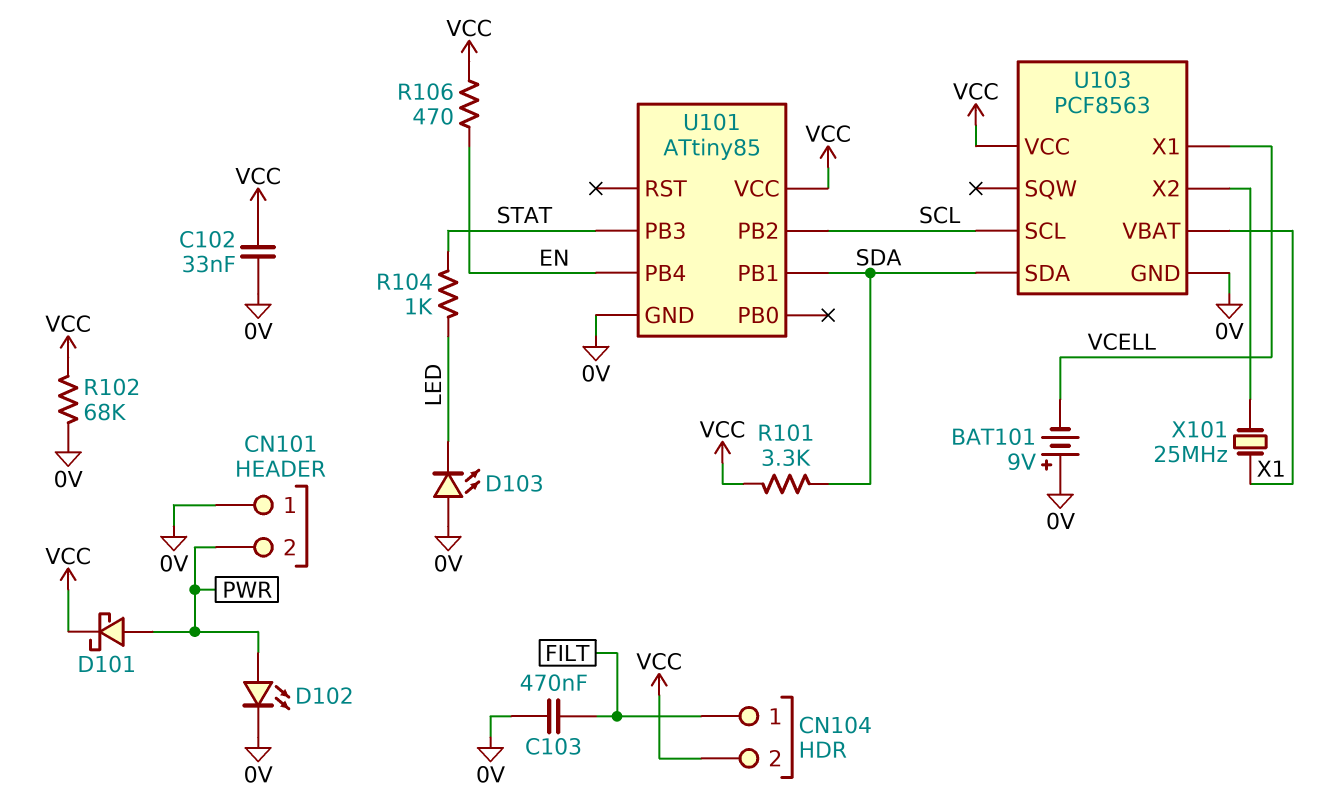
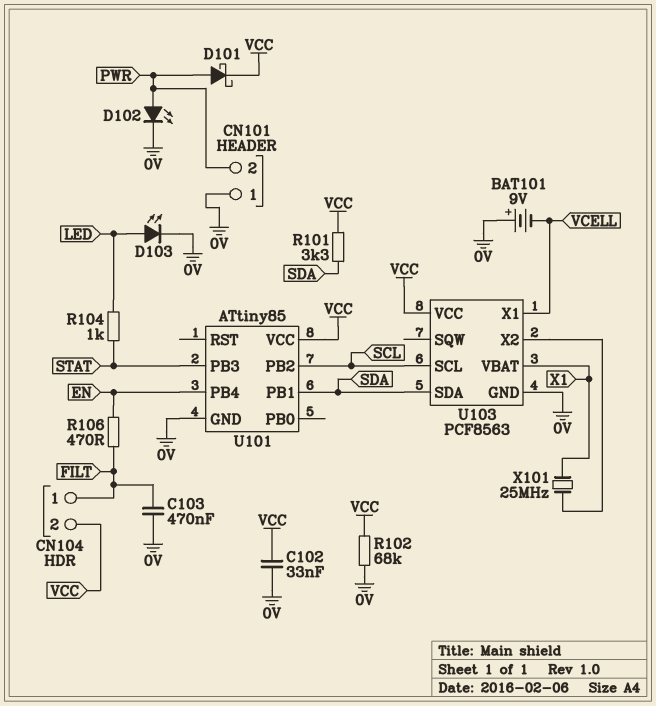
D103: LED (A 0V, K LED) -> LED (A LED, K 0V)
R106: 470 (EN, VCC) -> 470 (EN, FILT)

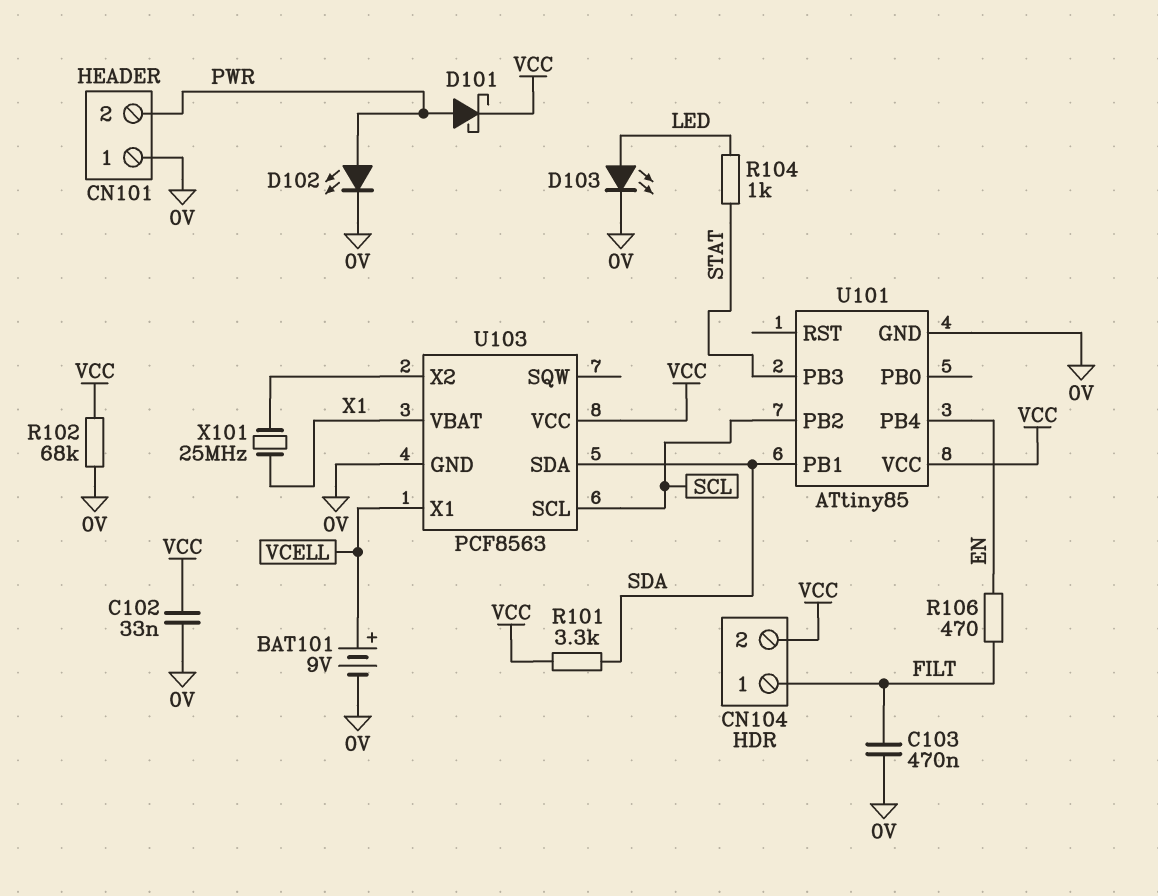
BAT101: 9V (plus 0V, minus VCELL) -> 9V (plus VCELL, minus 0V)

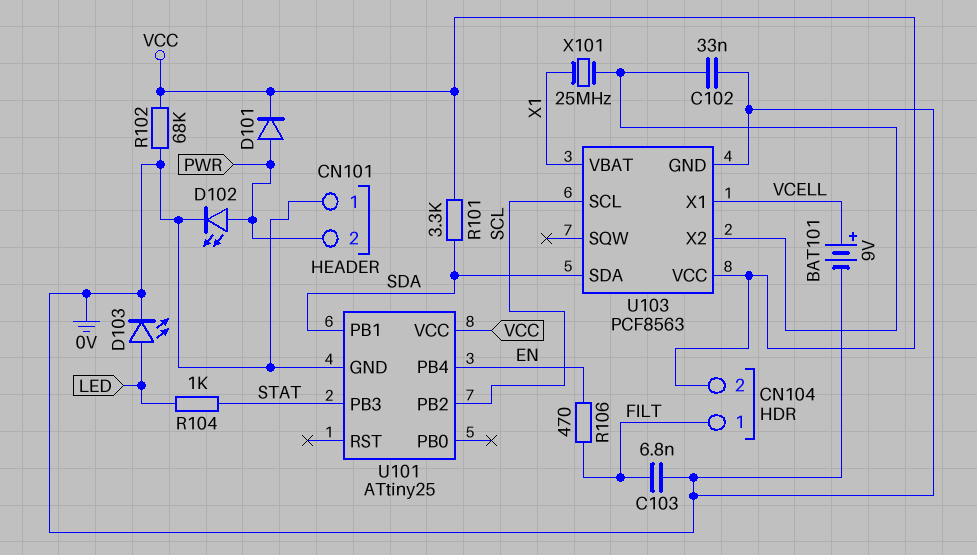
C102: 33nF (0V, VCC) -> 33nF (0V, U103/X2)
C103: 470nF (0V, FILT) -> 6.8nF (0V, FILT)
D101: schottky (A PWR, K VCC) -> diode (A PWR, K VCC)
U101: ATtiny85 -> ATtiny25

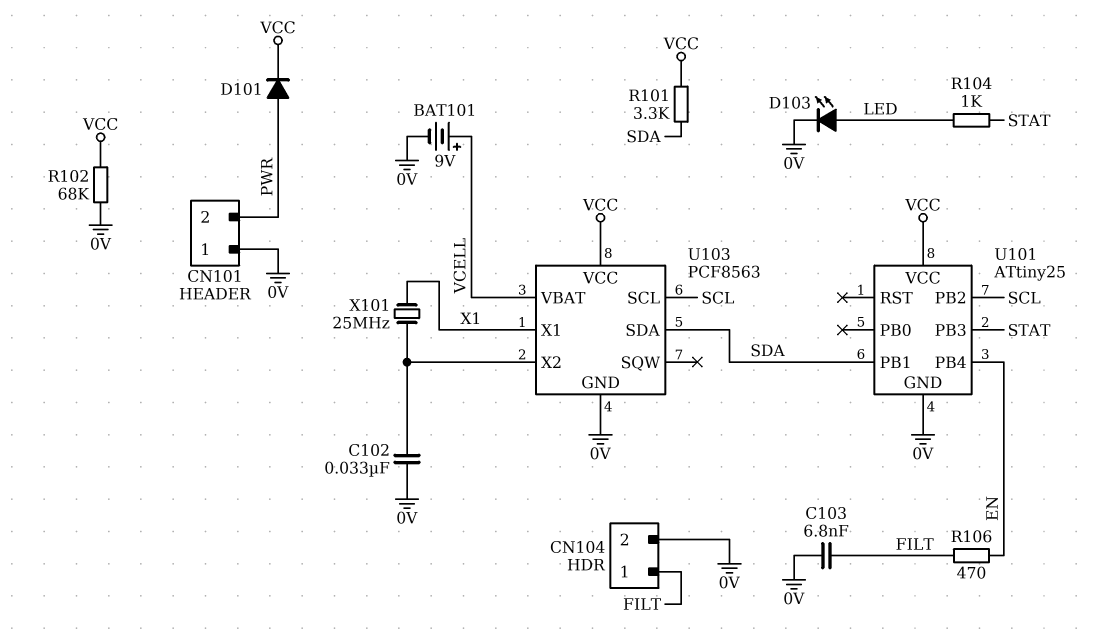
CN104 pin 2: VCC -> 0V
D102: LED (A PWR, K 0V) -> none
U103 pin VBAT: X1 -> VCELL
U103 pin X1: VCELL -> X1

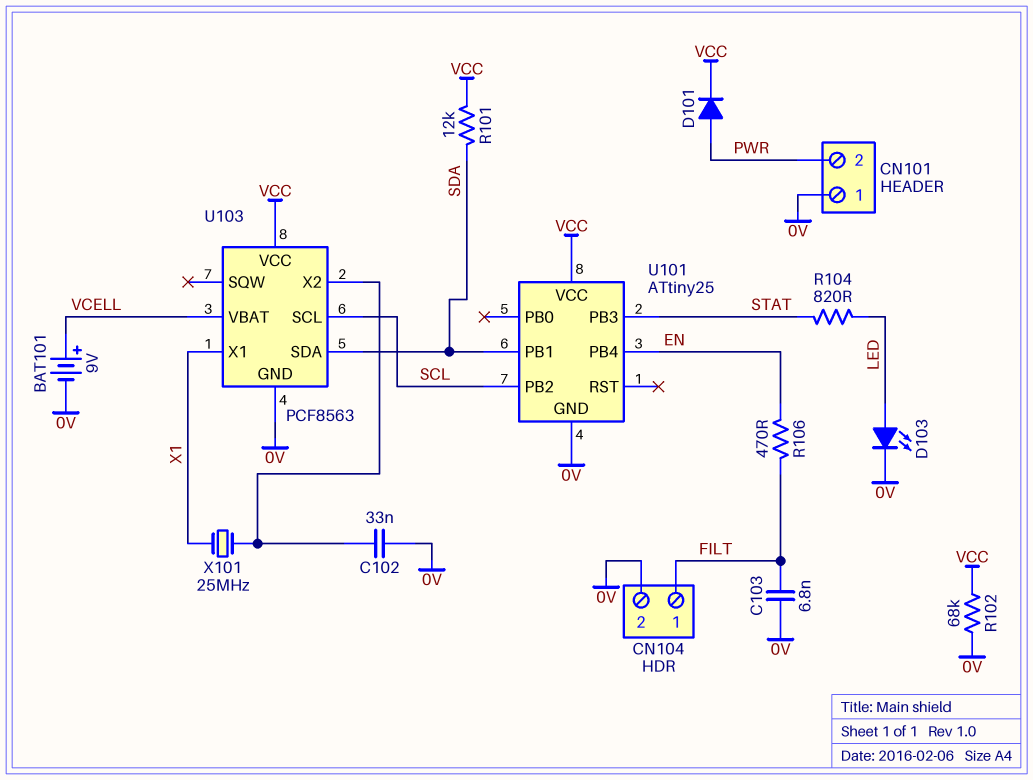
R101: 3.3k (SDA, VCC) -> 12k (SDA, VCC)
R104: 1k (LED, STAT) -> 820 (LED, STAT)

